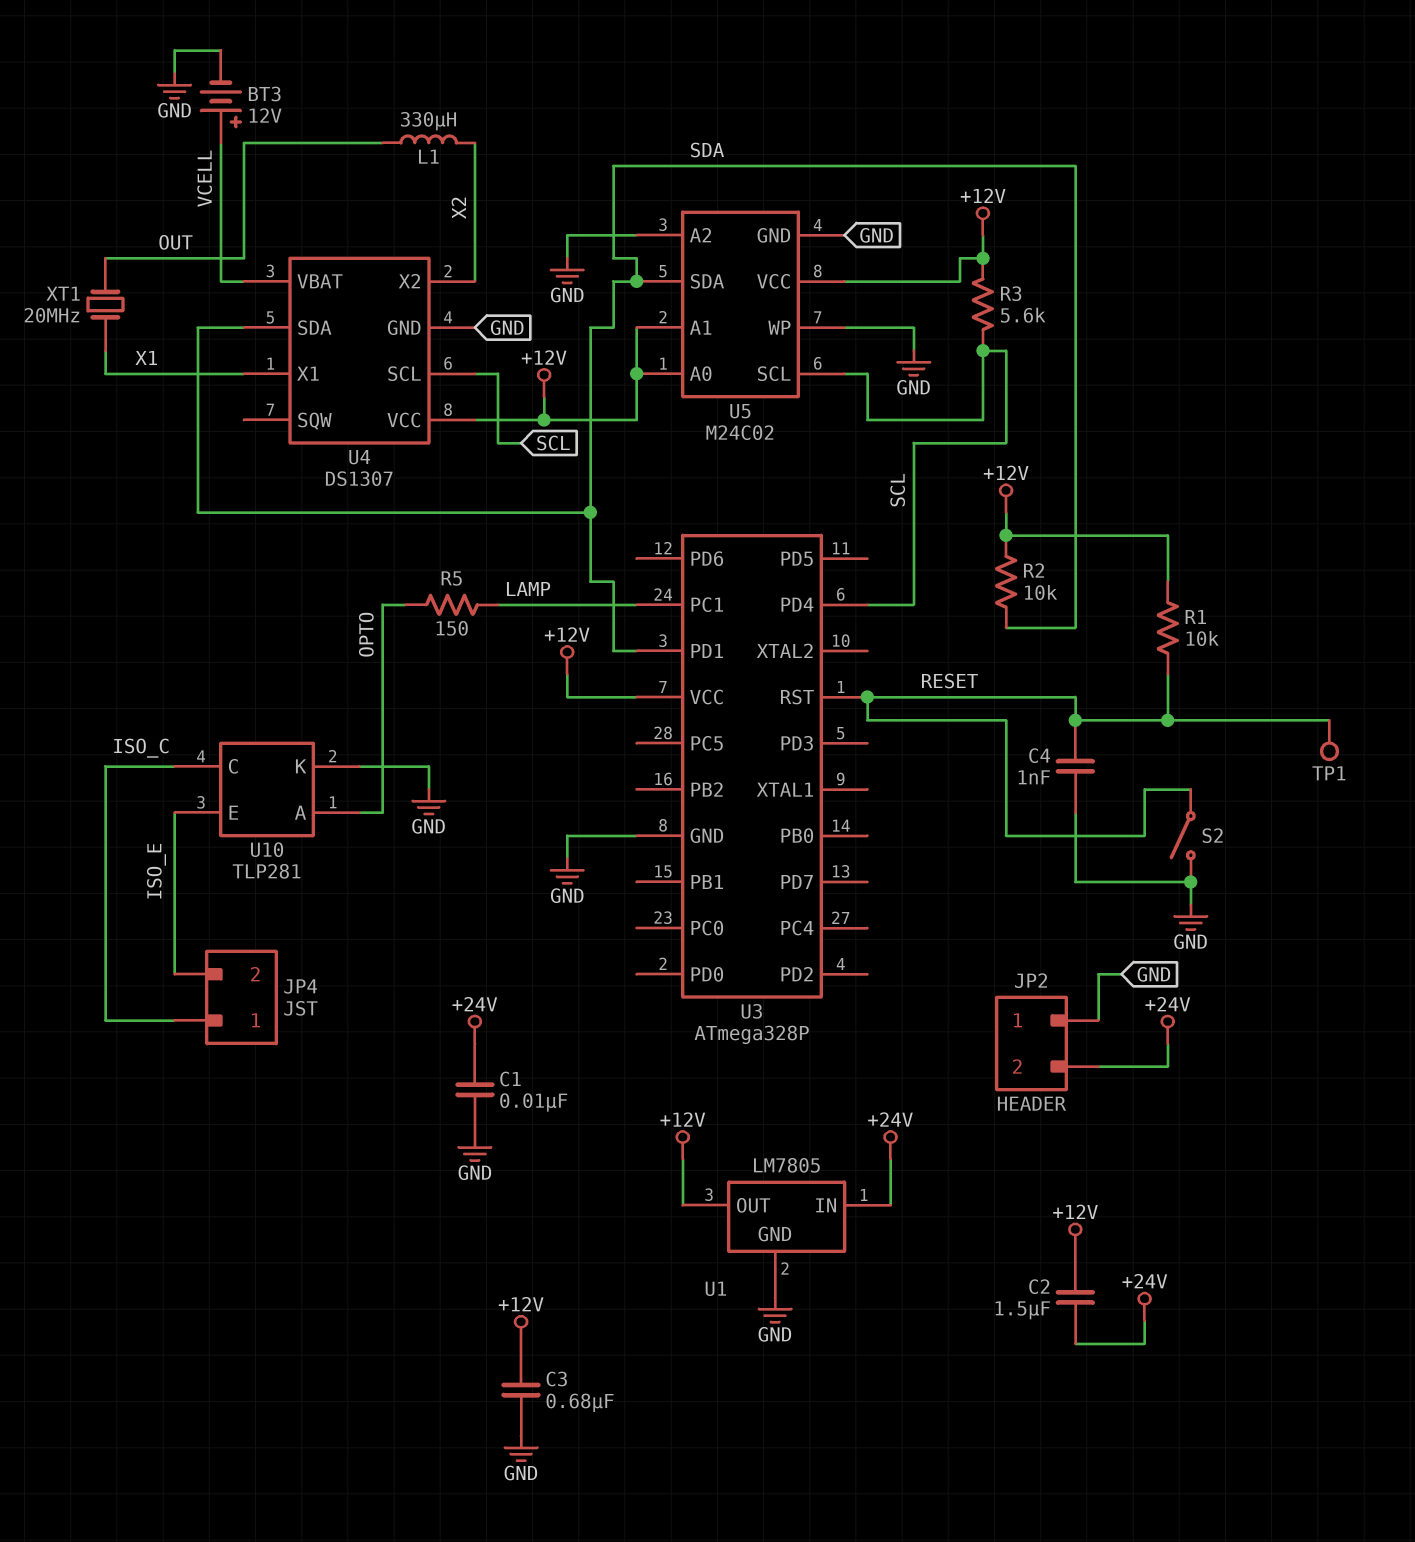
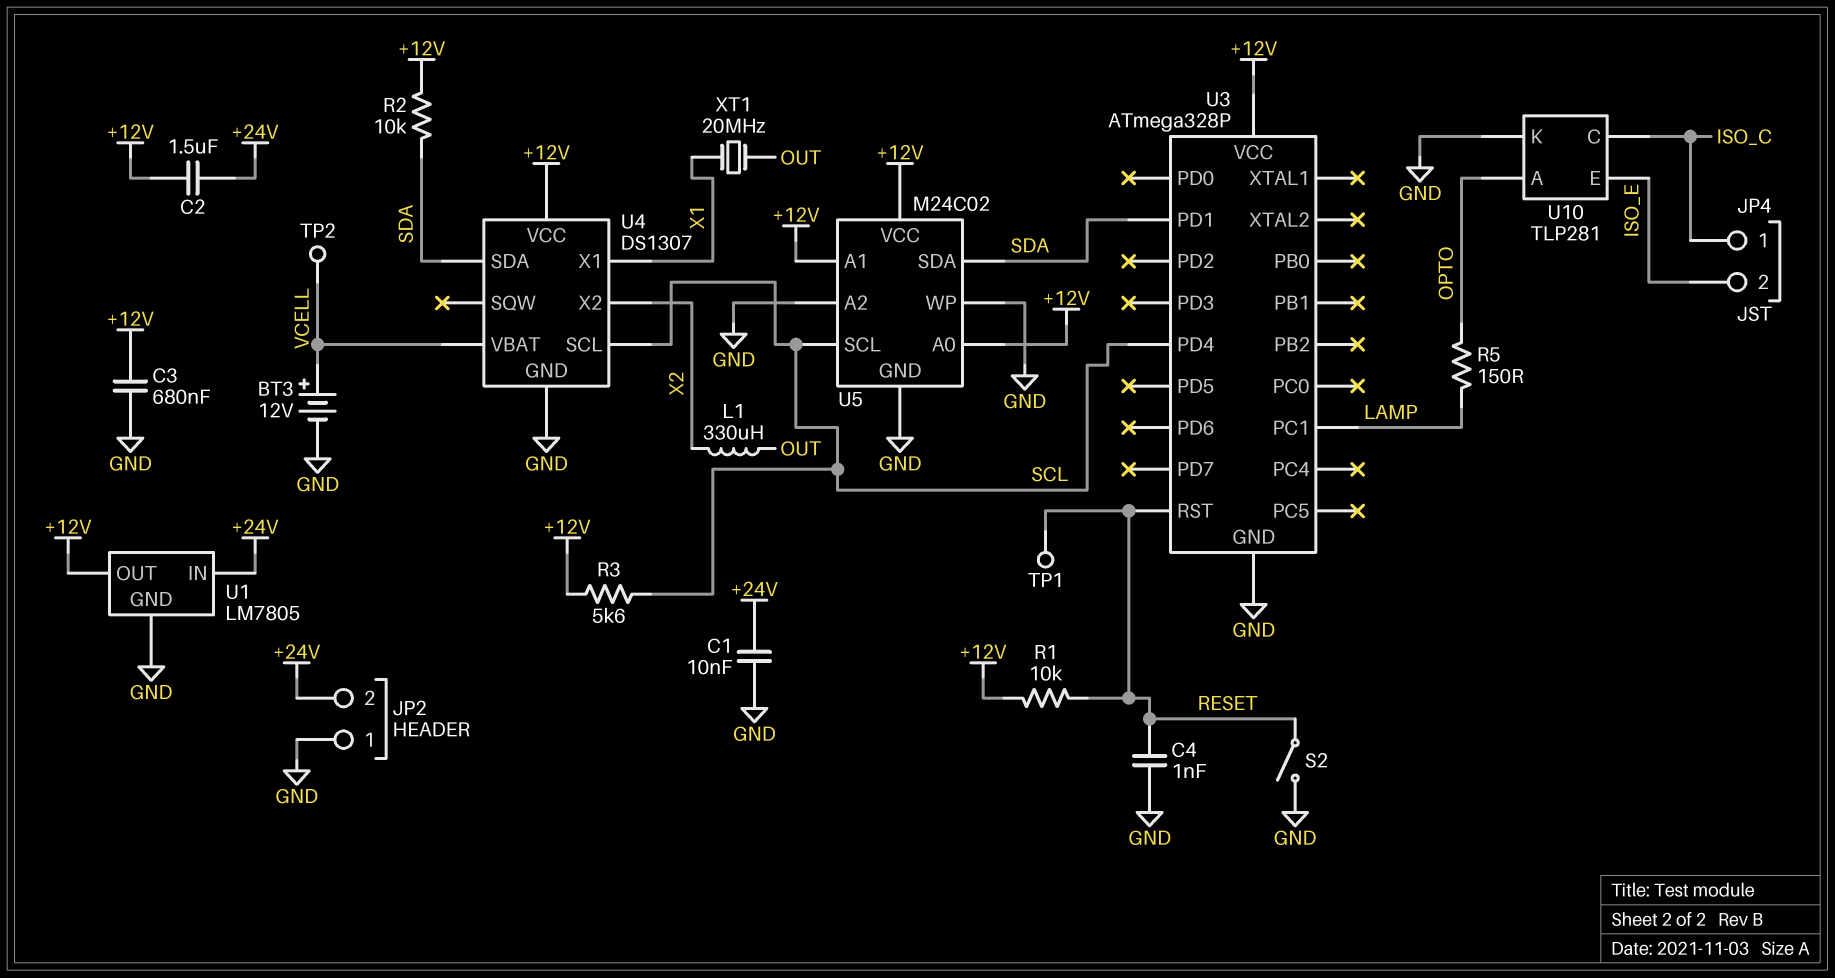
TP2: none -> test point (VCELL)

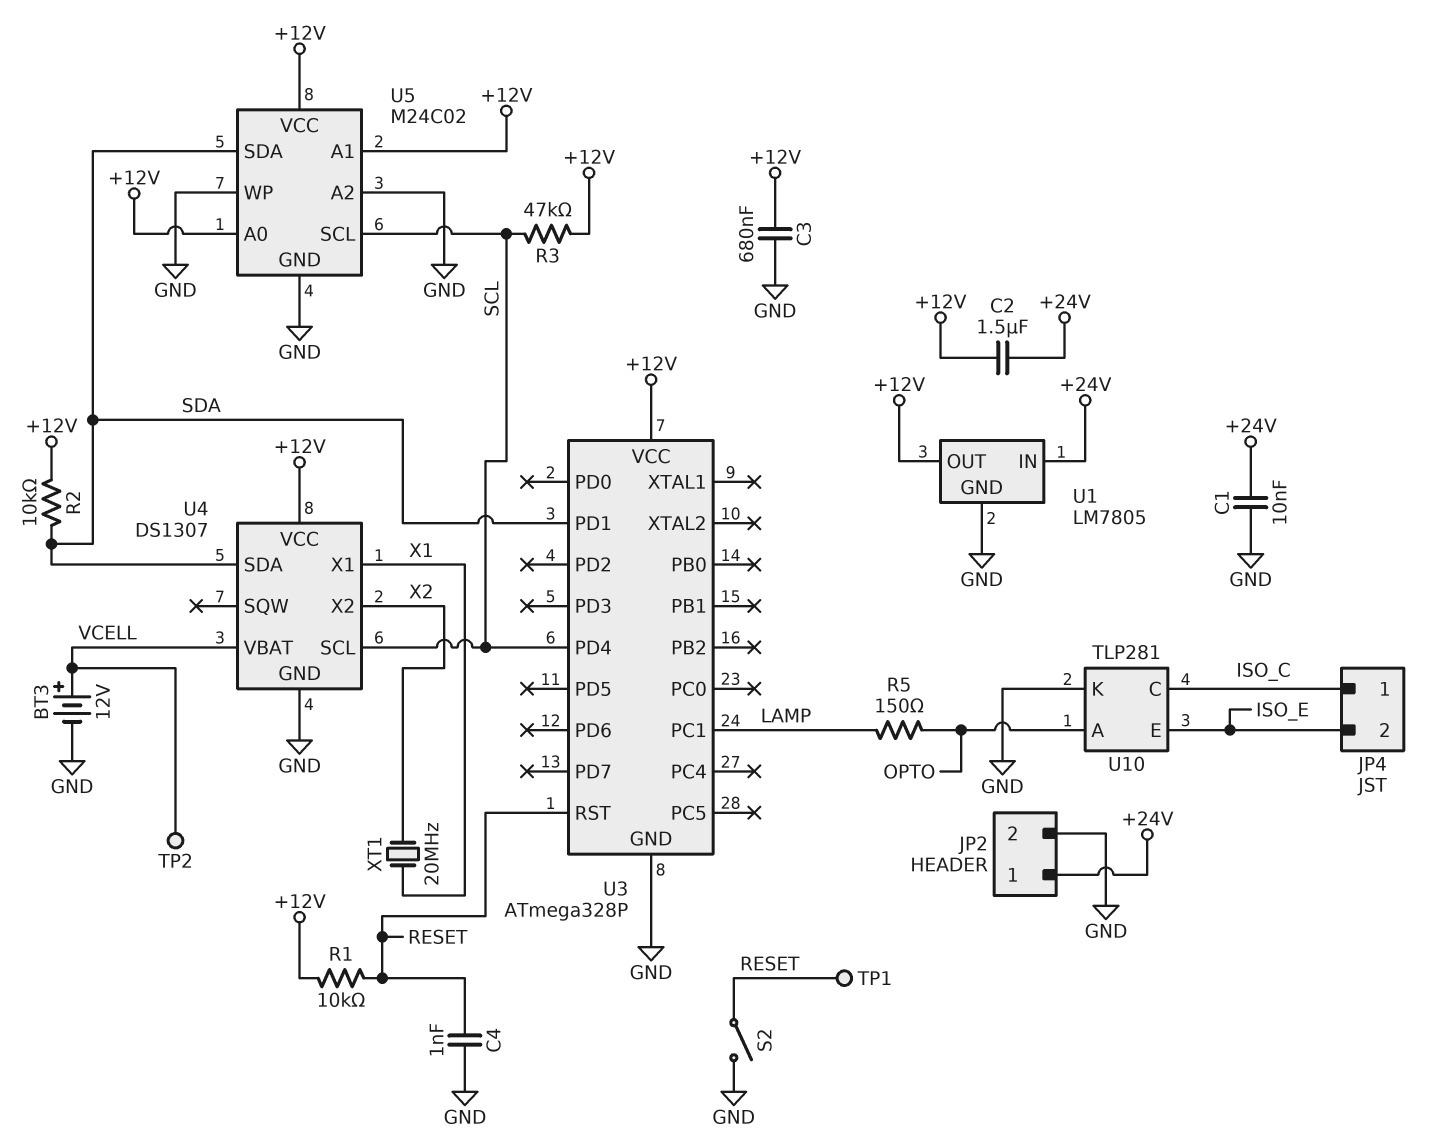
JP2 pin 1: GND -> +24V
JP2 pin 2: +24V -> GND
L1: 330uH (OUT, X2) -> none
R3: 5.6k (+12V, SCL) -> 47k (+12V, SCL)
XT1: 20MHz (OUT, X1) -> 20MHz (X1, X2)

